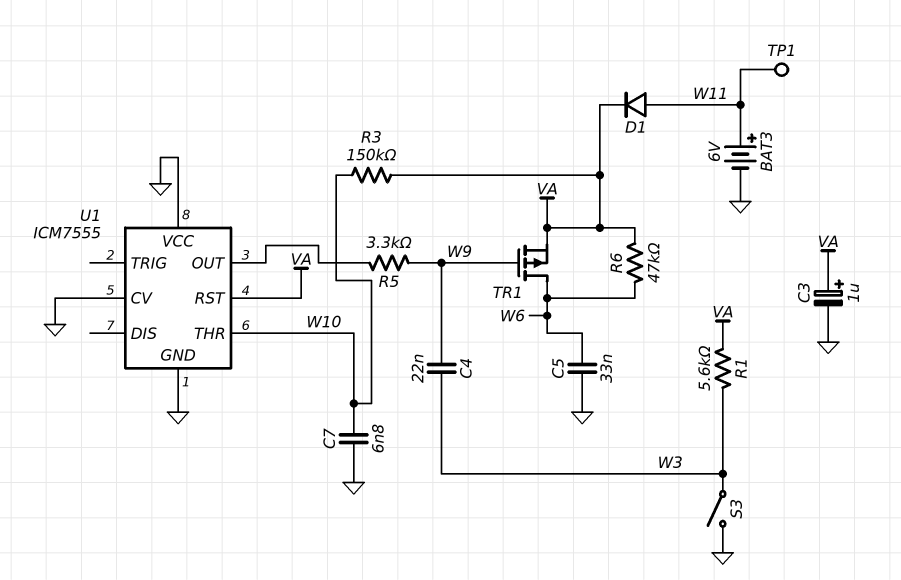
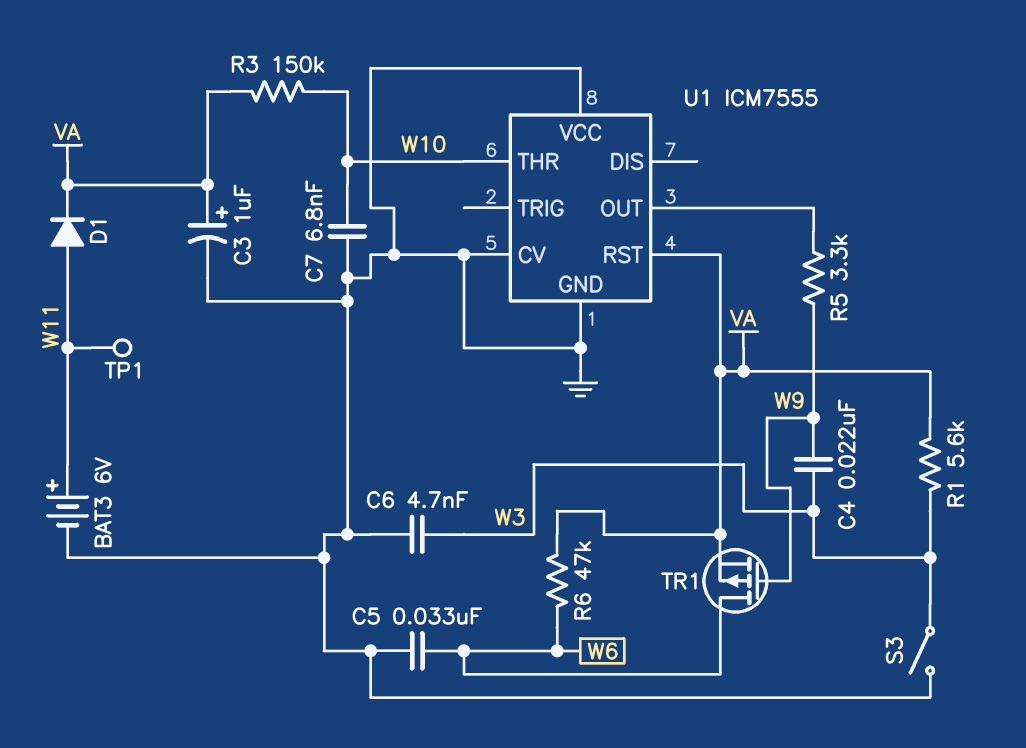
C6: none -> 4.7nF (GND, W3)

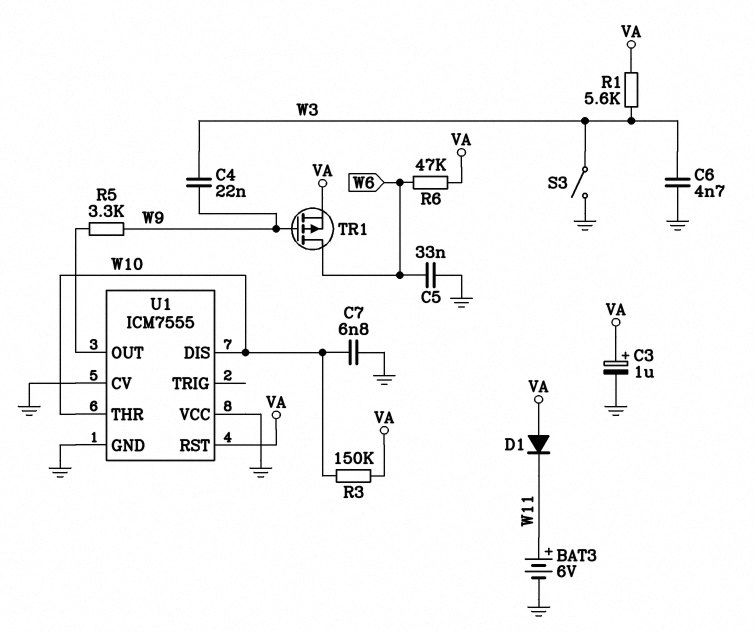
D1: diode (A W11, K VA) -> diode (A VA, K W11)
TP1: test point (W11) -> none
U1 pin DIS: none -> W10

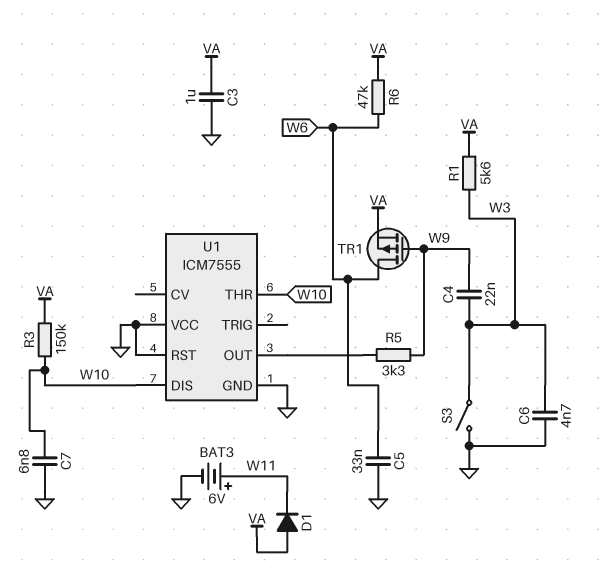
C3: 1uF (plus VA, minus GND) -> 1uF (GND, VA)
U1 pin CV: GND -> none
U1 pin RST: VA -> GND

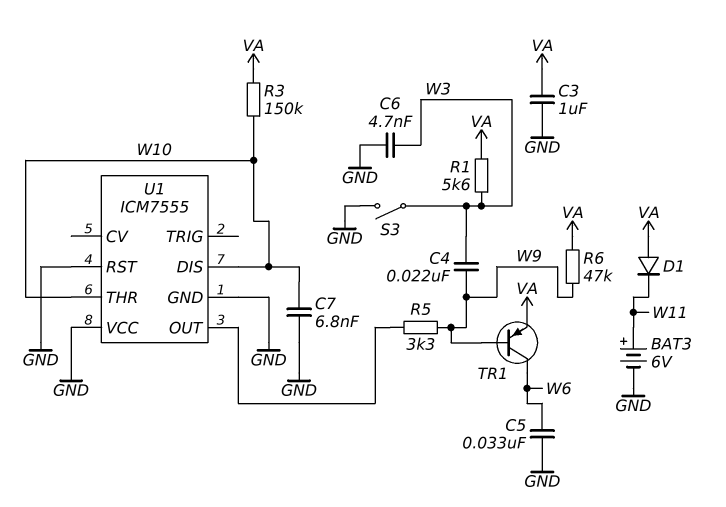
R6: 47k (VA, W6) -> 47k (VA, W9)
TR1: PMOS (G W9, D W6, S VA) -> PNP (B W9, C W6, E VA)

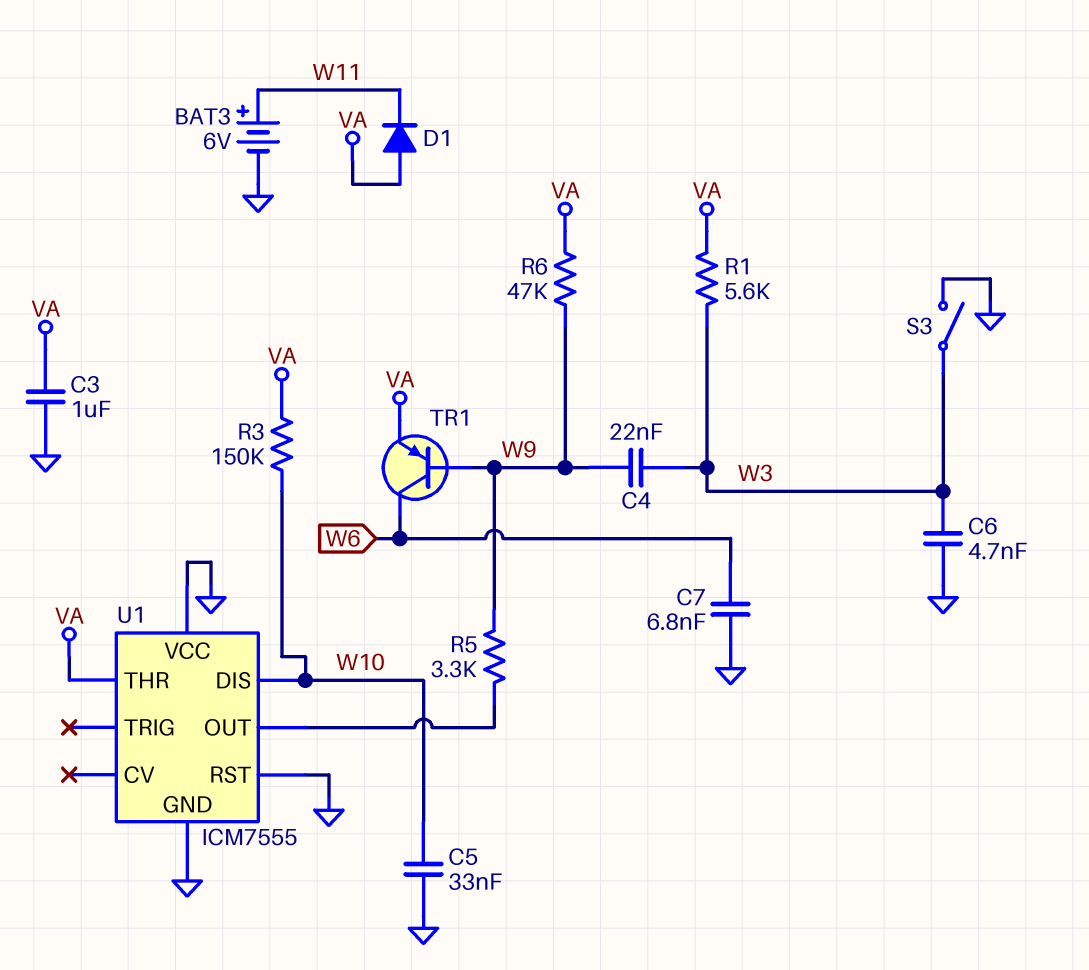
C5: 33nF (GND, W6) -> 33nF (GND, W10)
C7: 6.8nF (GND, W10) -> 6.8nF (GND, W6)
U1 pin THR: W10 -> VA

